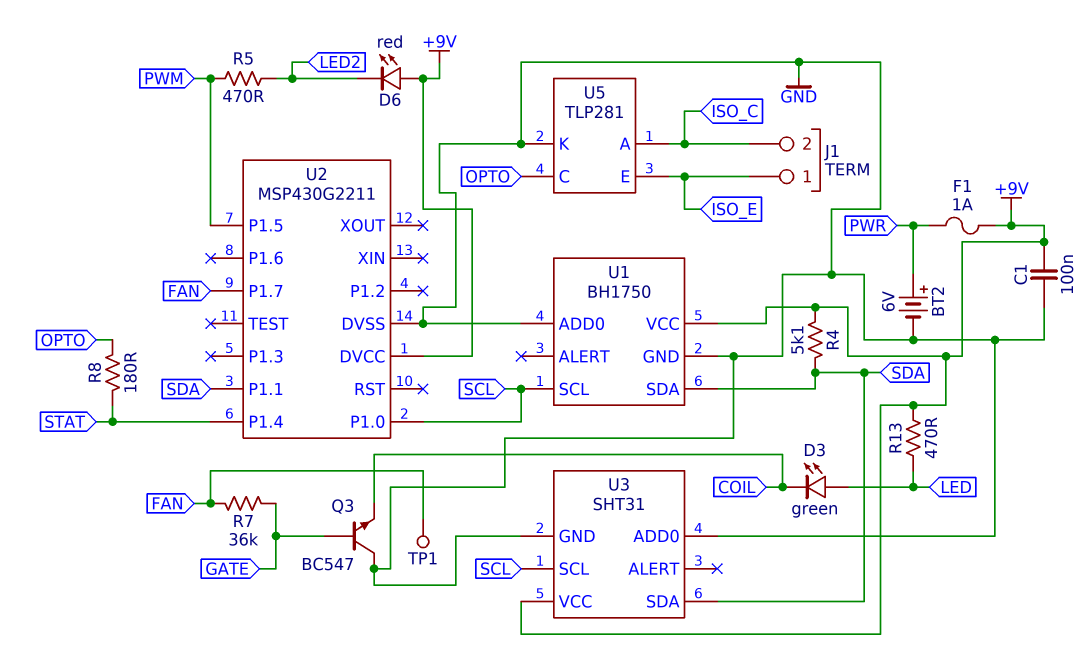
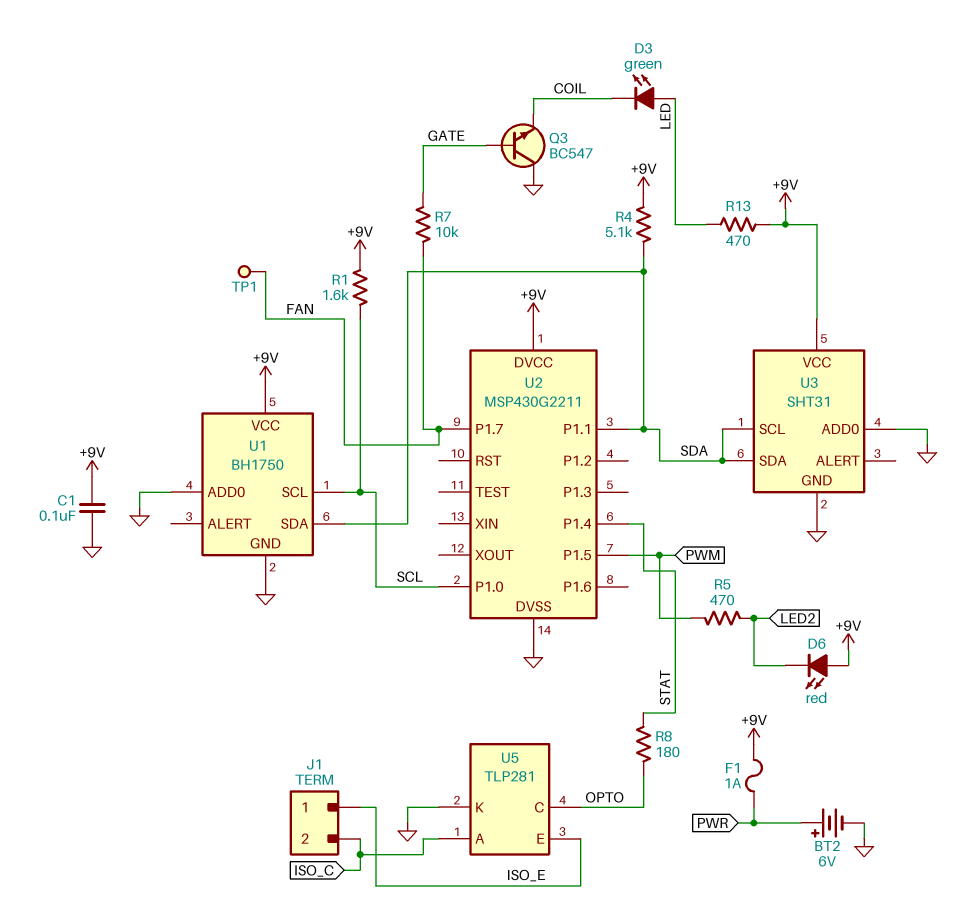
R1: none -> 1.6k (+9V, SCL)
R7: 36k (FAN, GATE) -> 10k (FAN, GATE)
U3 pin SCL: SCL -> SDA

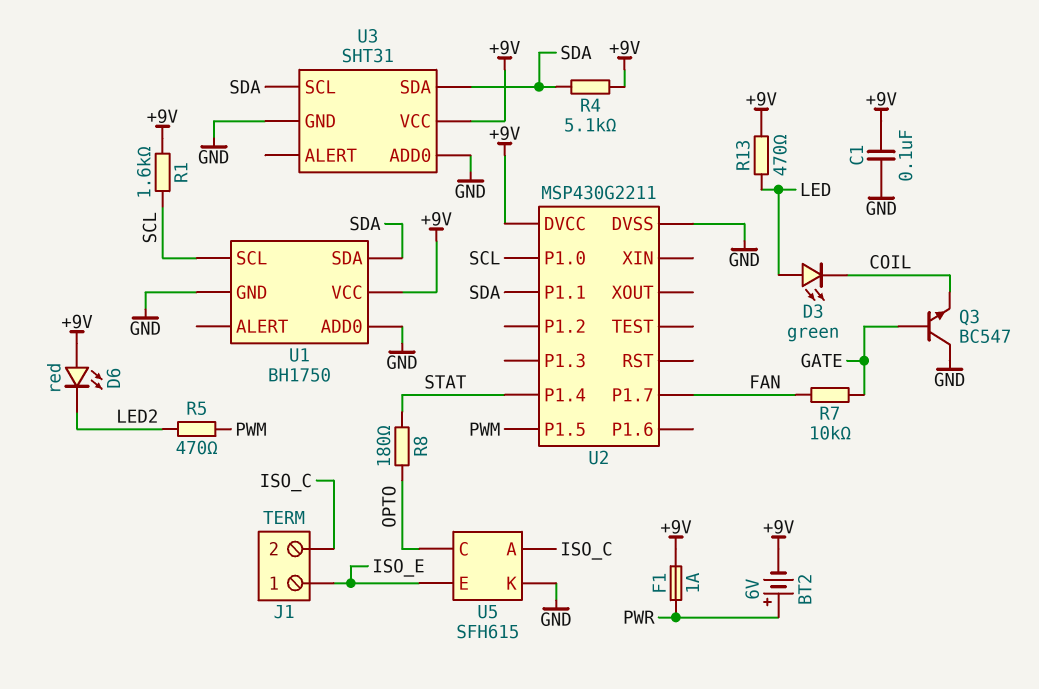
BT2: 6V (plus PWR, minus GND) -> 6V (plus PWR, minus +9V)
TP1: test point (FAN) -> none
U5: TLP281 -> SFH615

